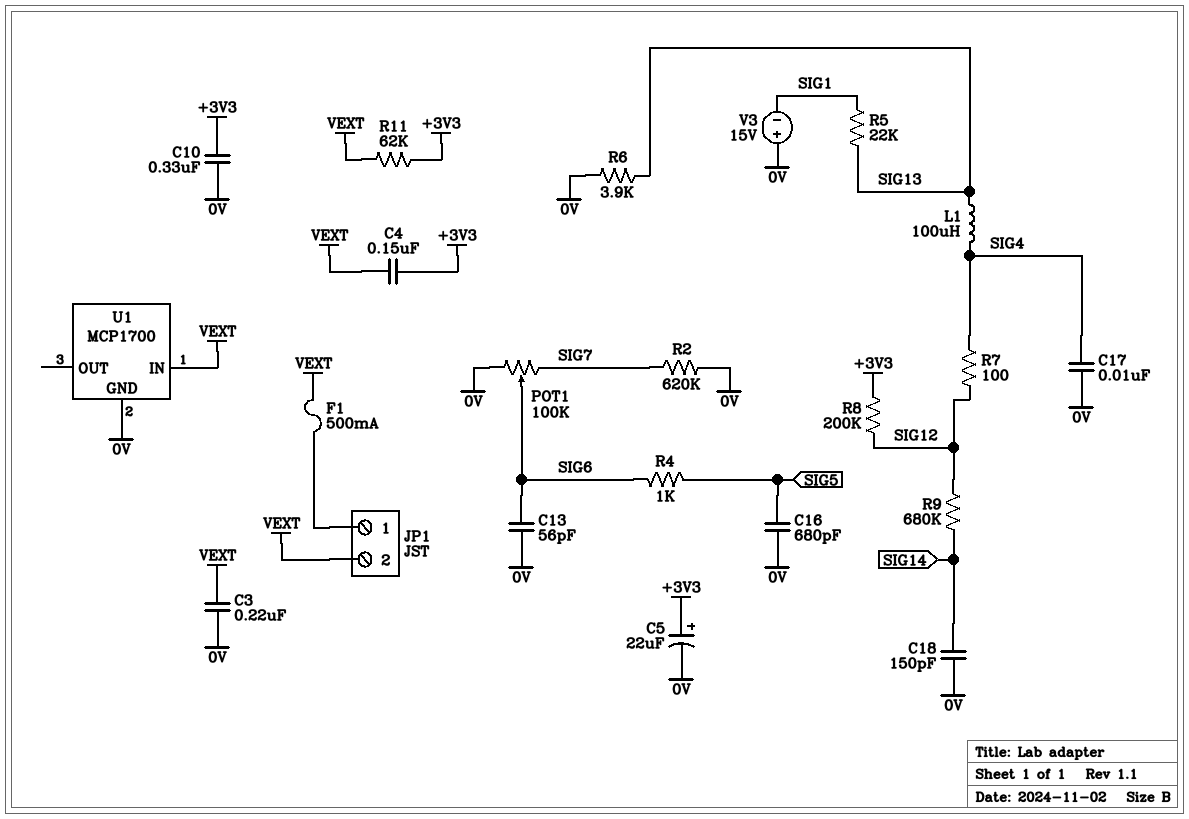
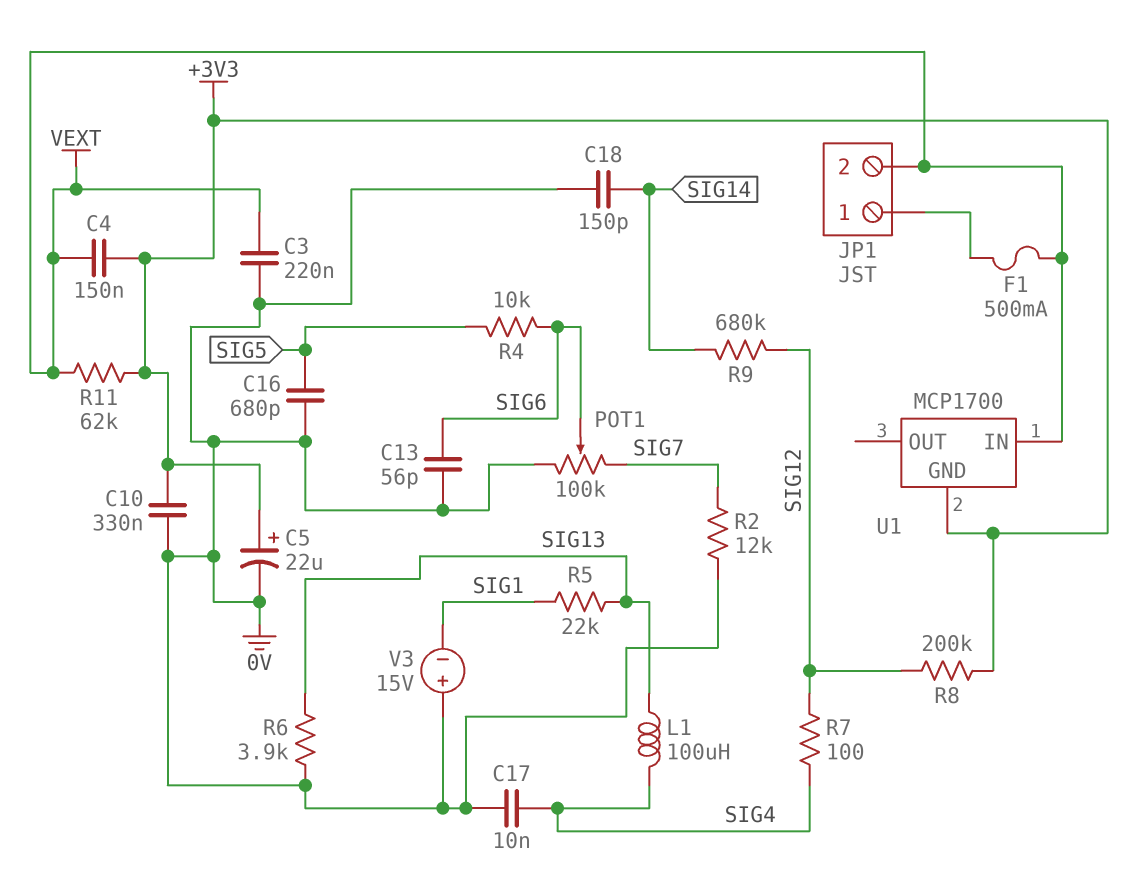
R2: 620k (0V, SIG7) -> 12k (0V, SIG7)
R4: 1k (SIG5, SIG6) -> 10k (SIG5, SIG6)
U1 pin GND: 0V -> +3V3

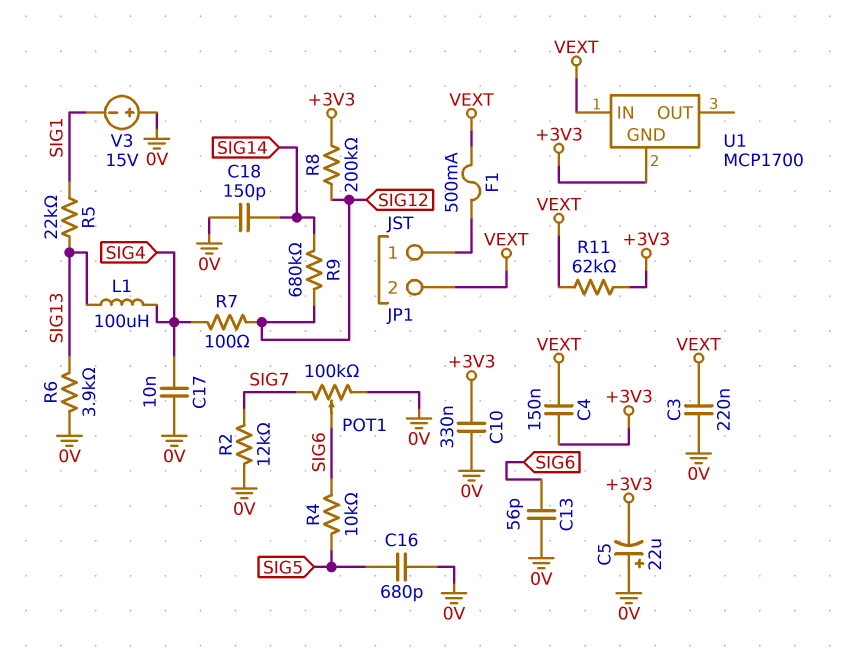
C5: 22uF (plus +3V3, minus 0V) -> 22uF (plus 0V, minus +3V3)

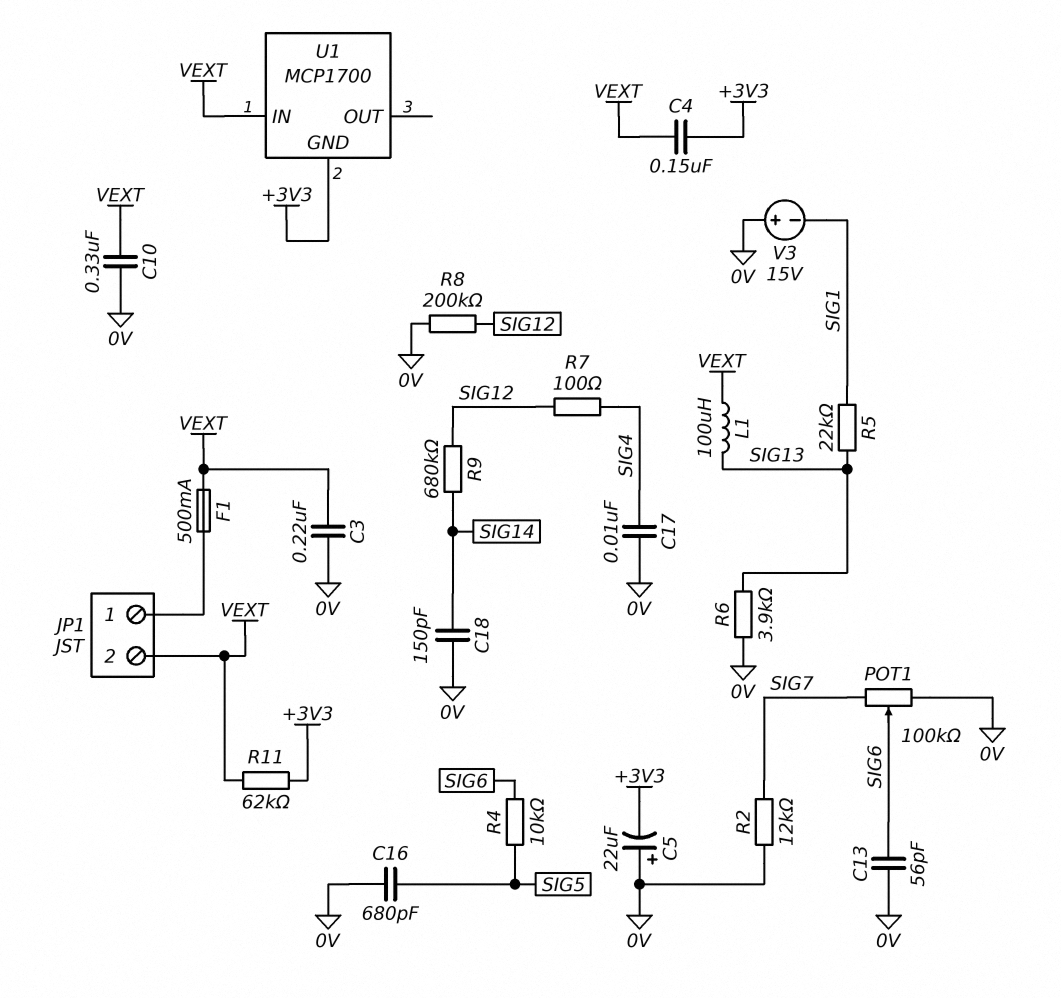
C10: 330nF (+3V3, 0V) -> 330nF (0V, VEXT)
L1: 100uH (SIG4, SIG13) -> 100uH (SIG13, VEXT)
R8: 200k (+3V3, SIG12) -> 200k (0V, SIG12)

